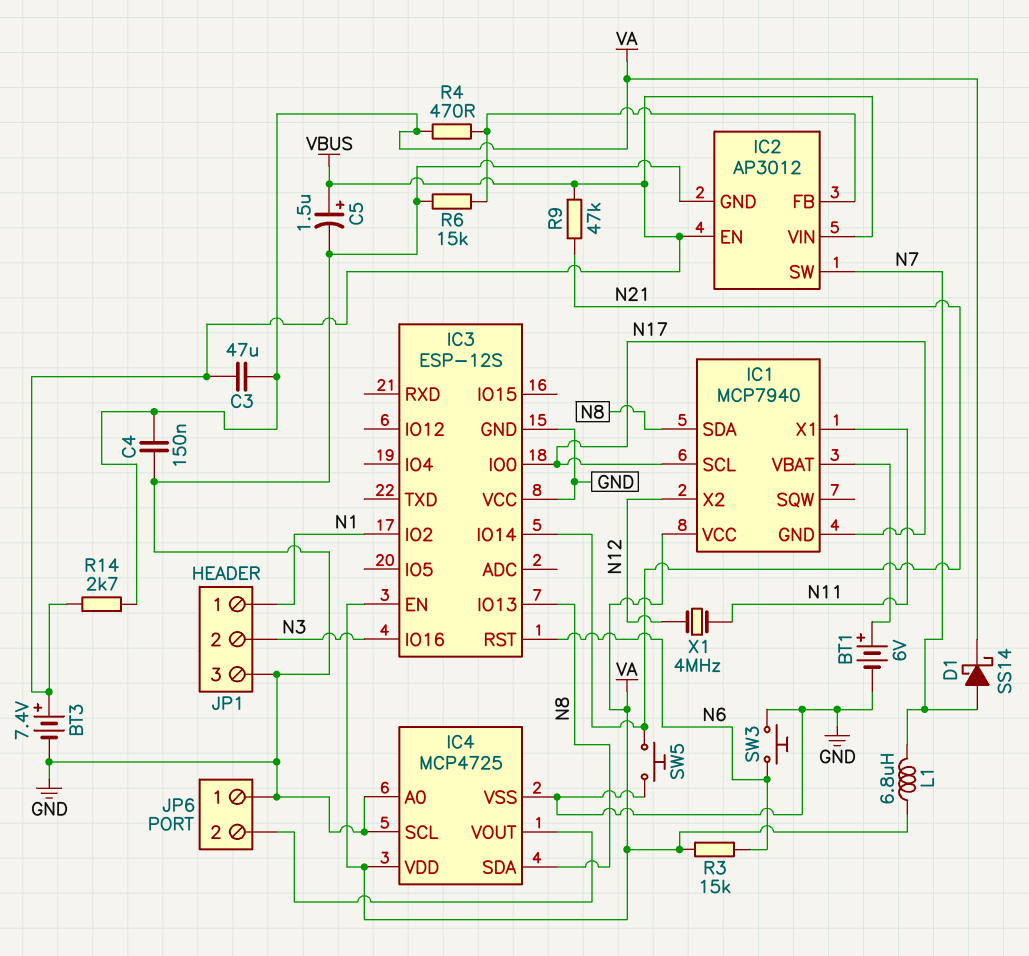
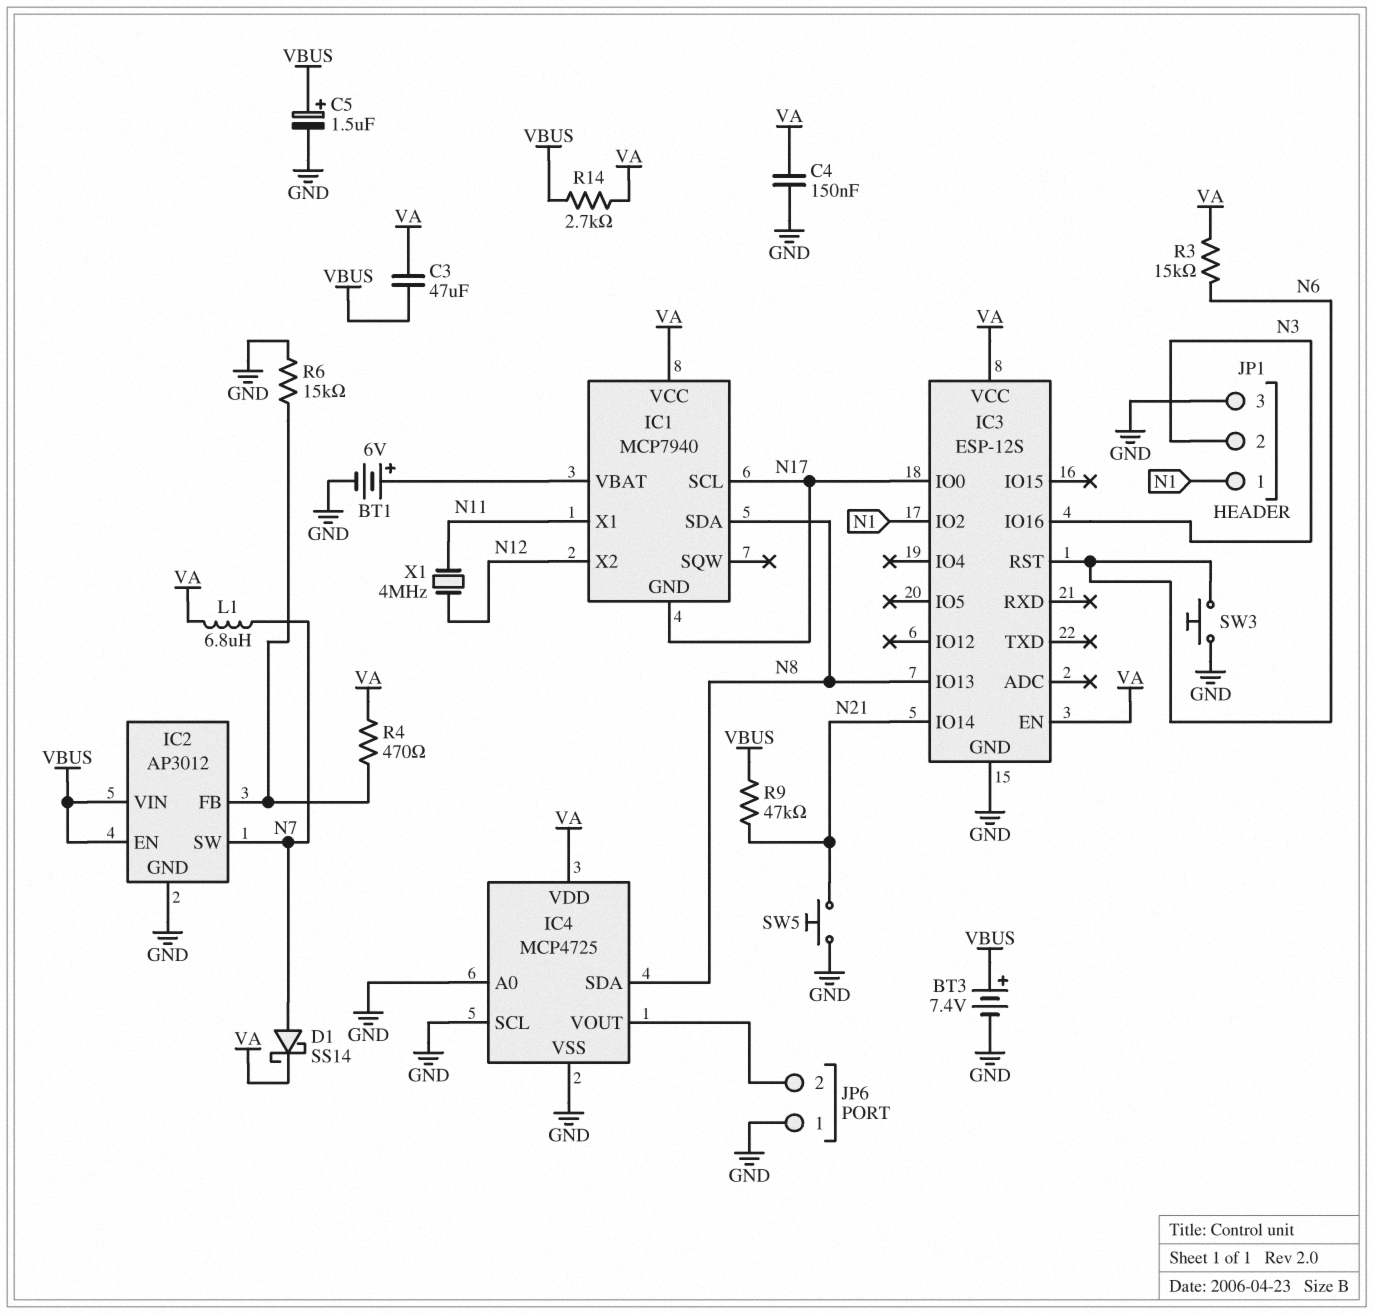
IC3 pin VCC: GND -> VA

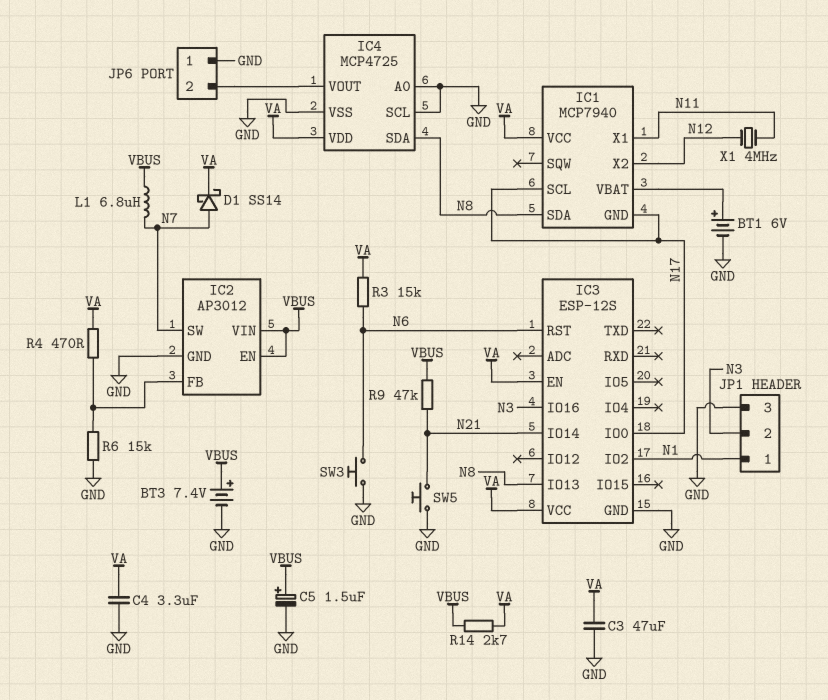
C3: 47uF (VA, VBUS) -> 47uF (GND, VA)
C4: 150nF (GND, VA) -> 3.3uF (GND, VA)
L1: 6.8uH (N7, VA) -> 6.8uH (N7, VBUS)

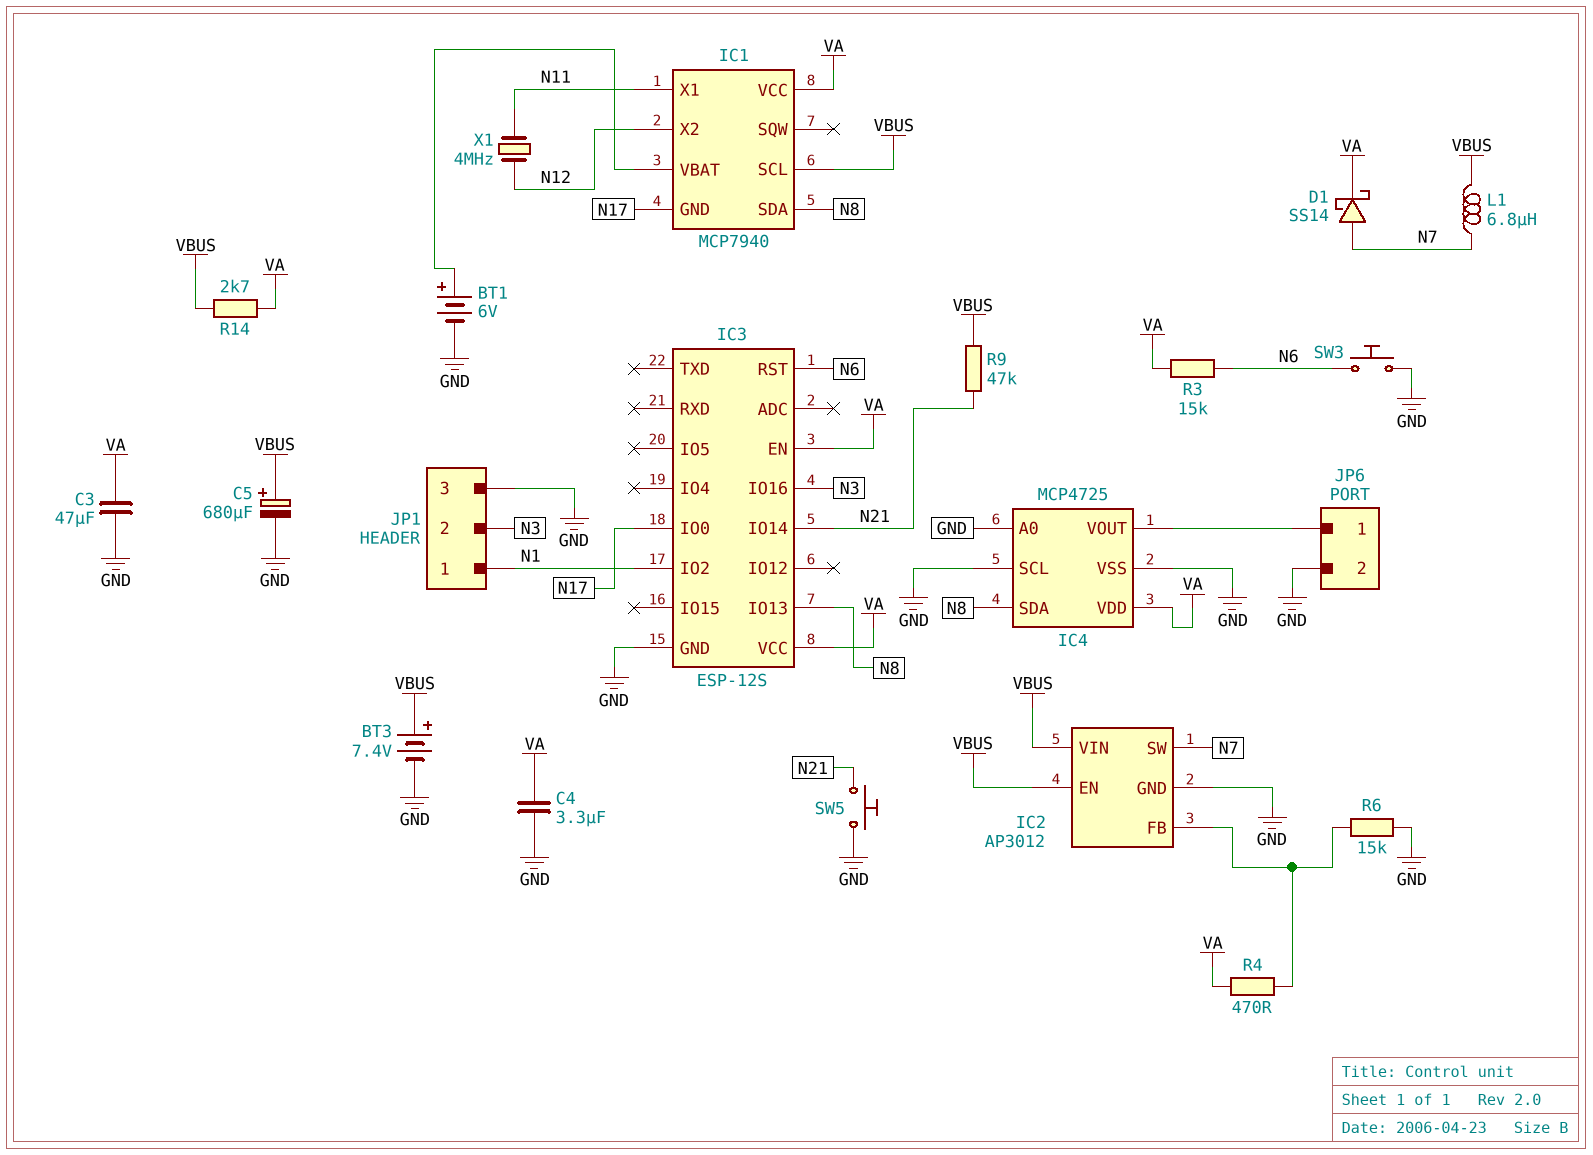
C5: 1.5uF (plus VBUS, minus GND) -> 680uF (plus VBUS, minus GND)
IC1 pin SCL: N17 -> VBUS
JP6 pin 1: GND -> IC4/VOUT
JP6 pin 2: IC4/VOUT -> GND

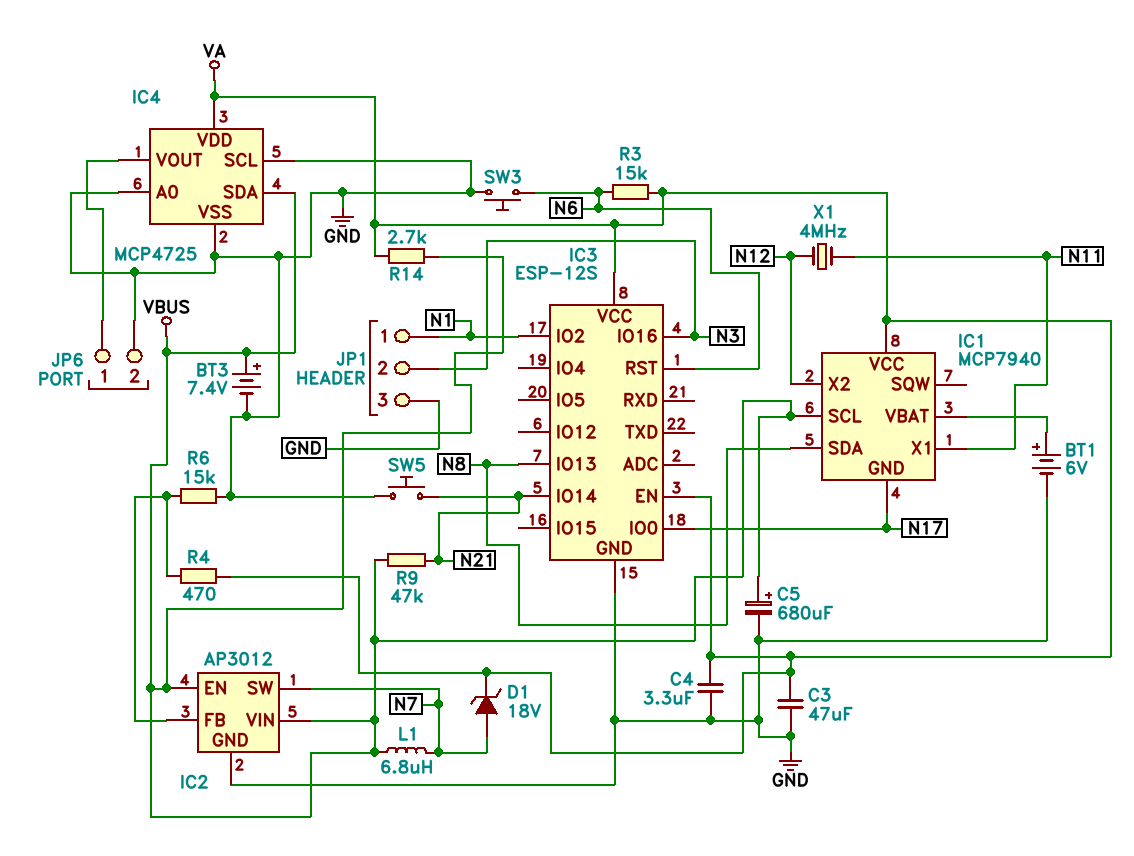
D1: schottky SS14 (A N7, K VA) -> zener 18V (A N7, K VA)
IC4 pin SDA: N8 -> VBUS

